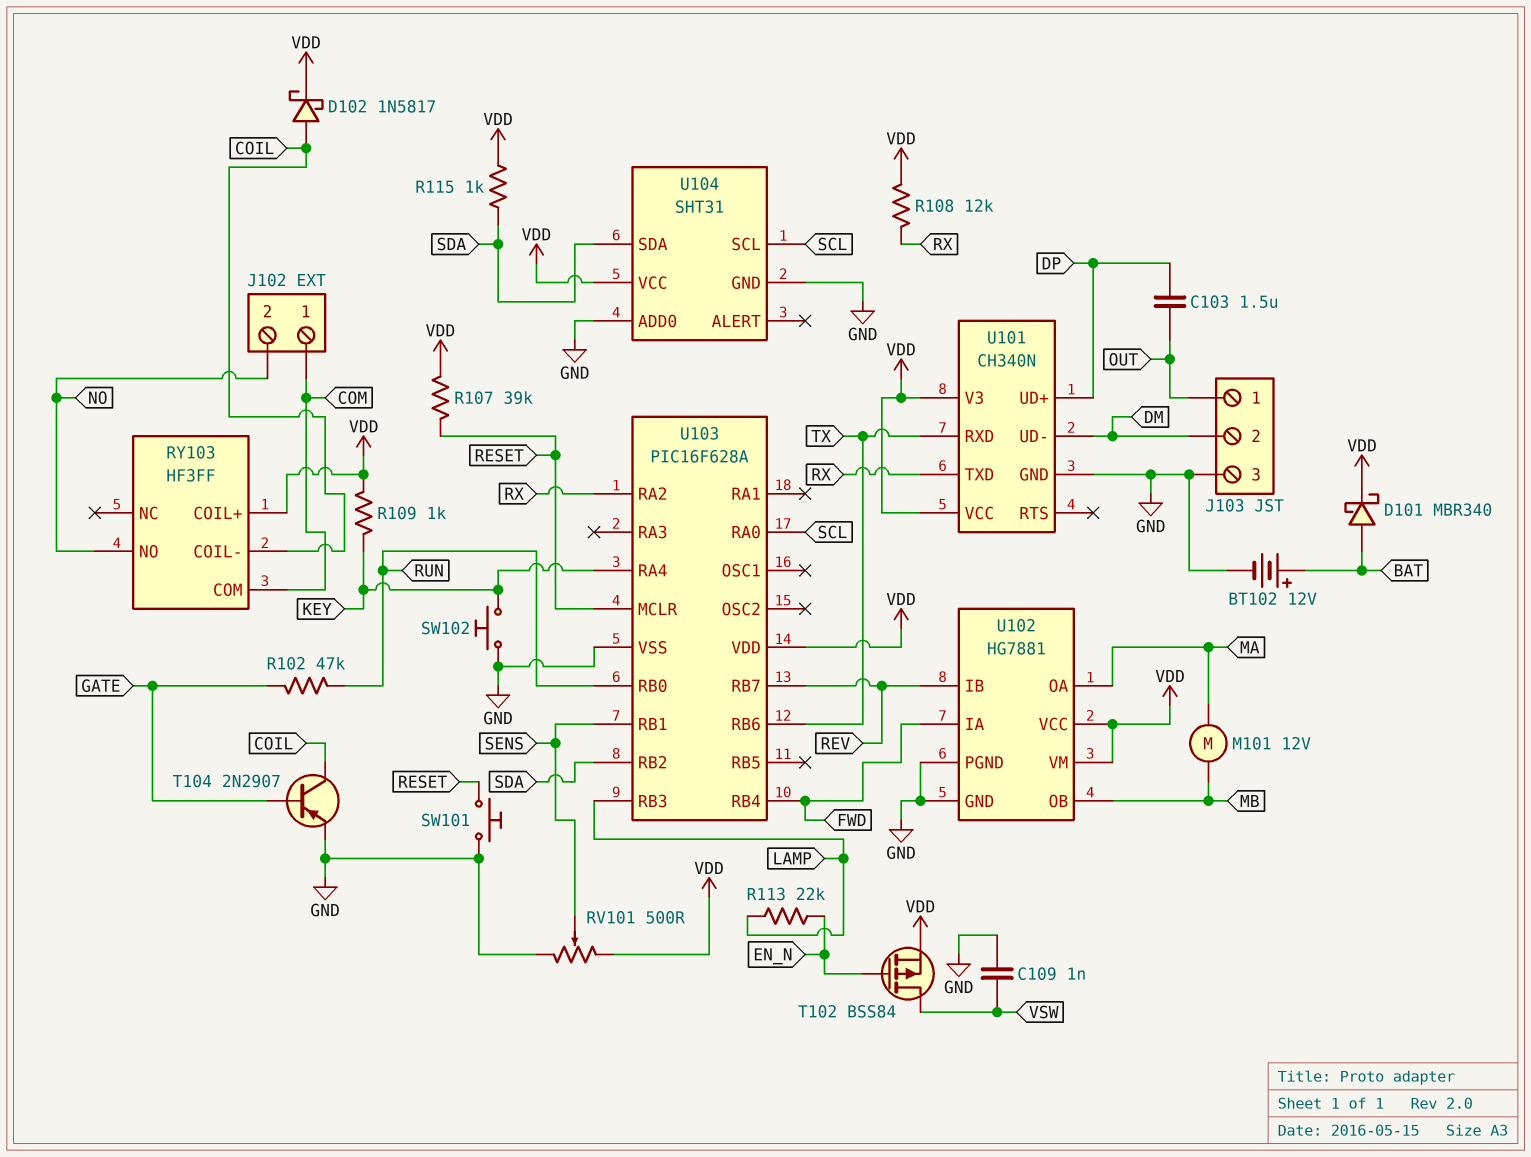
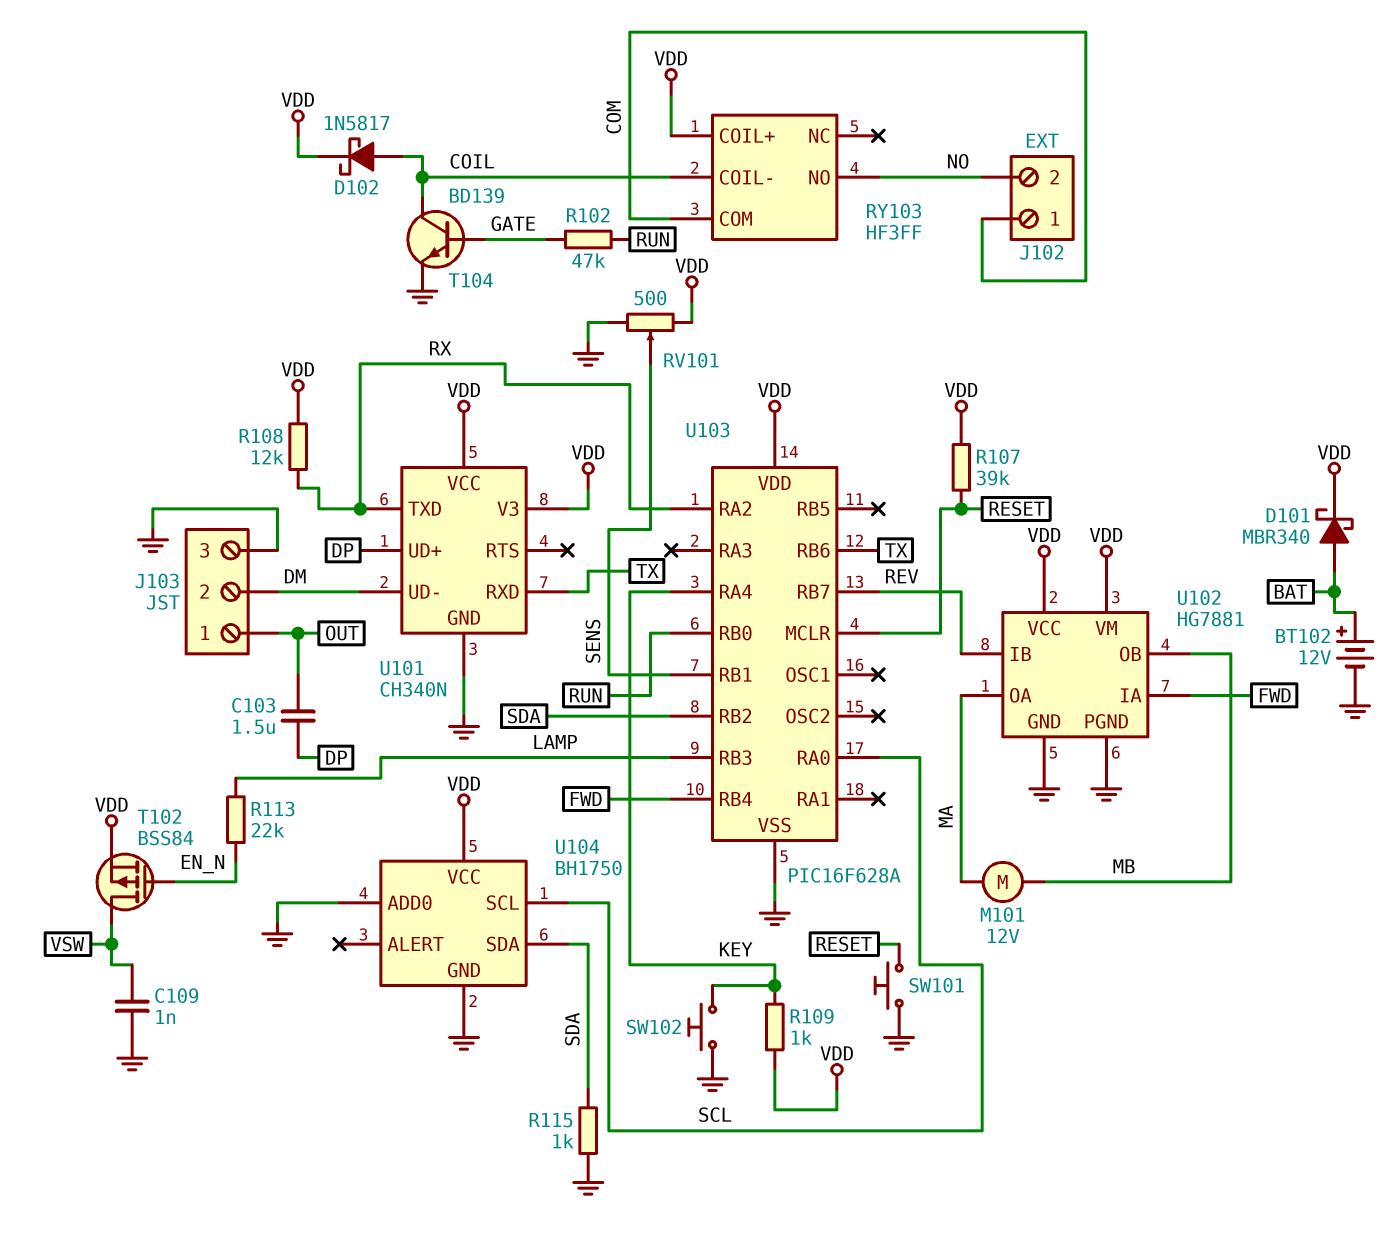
R115: 1k (SDA, VDD) -> 1k (GND, SDA)
T104: PNP 2N2907 (B GATE, C COIL, E GND) -> NPN BD139 (B GATE, C COIL, E GND)
U104: SHT31 -> BH1750

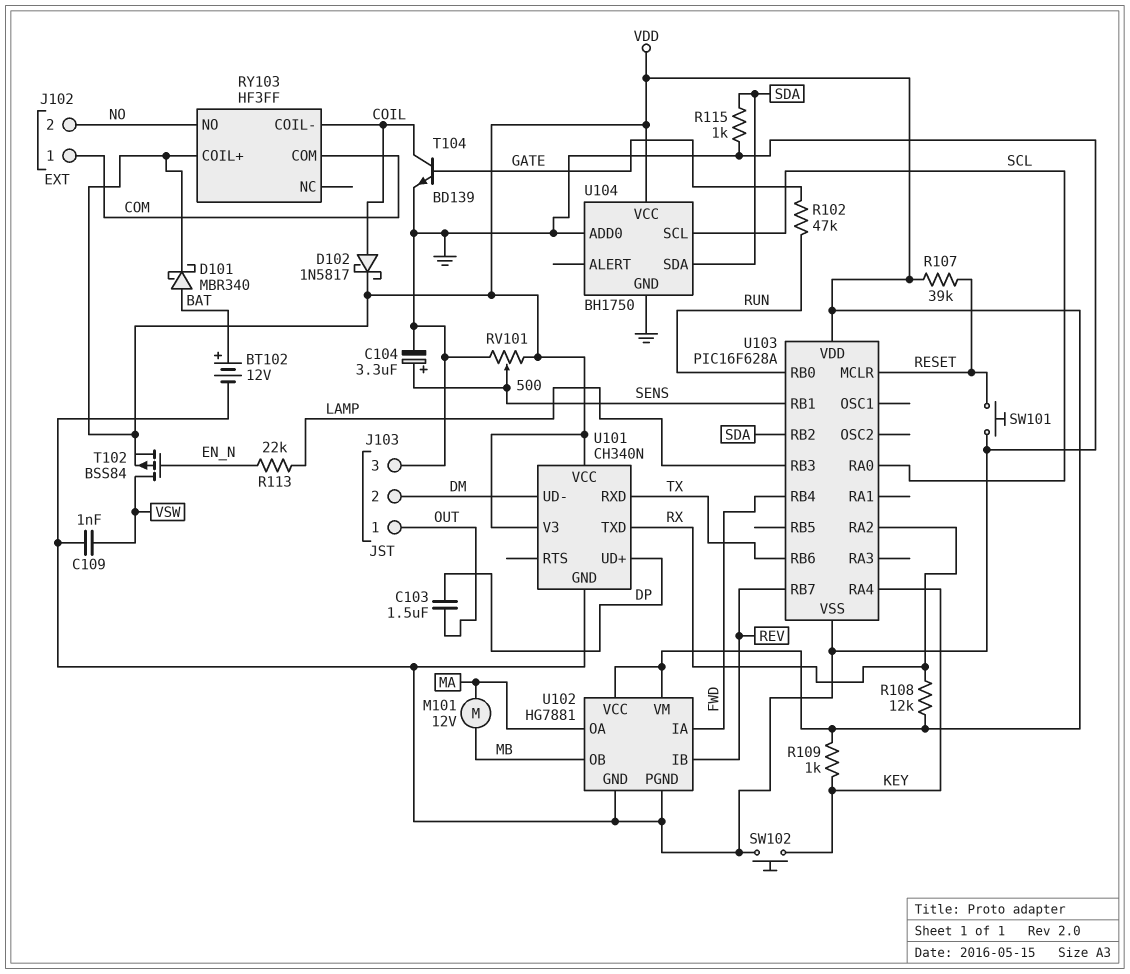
C104: none -> 3.3uF (plus SENS, minus GND)

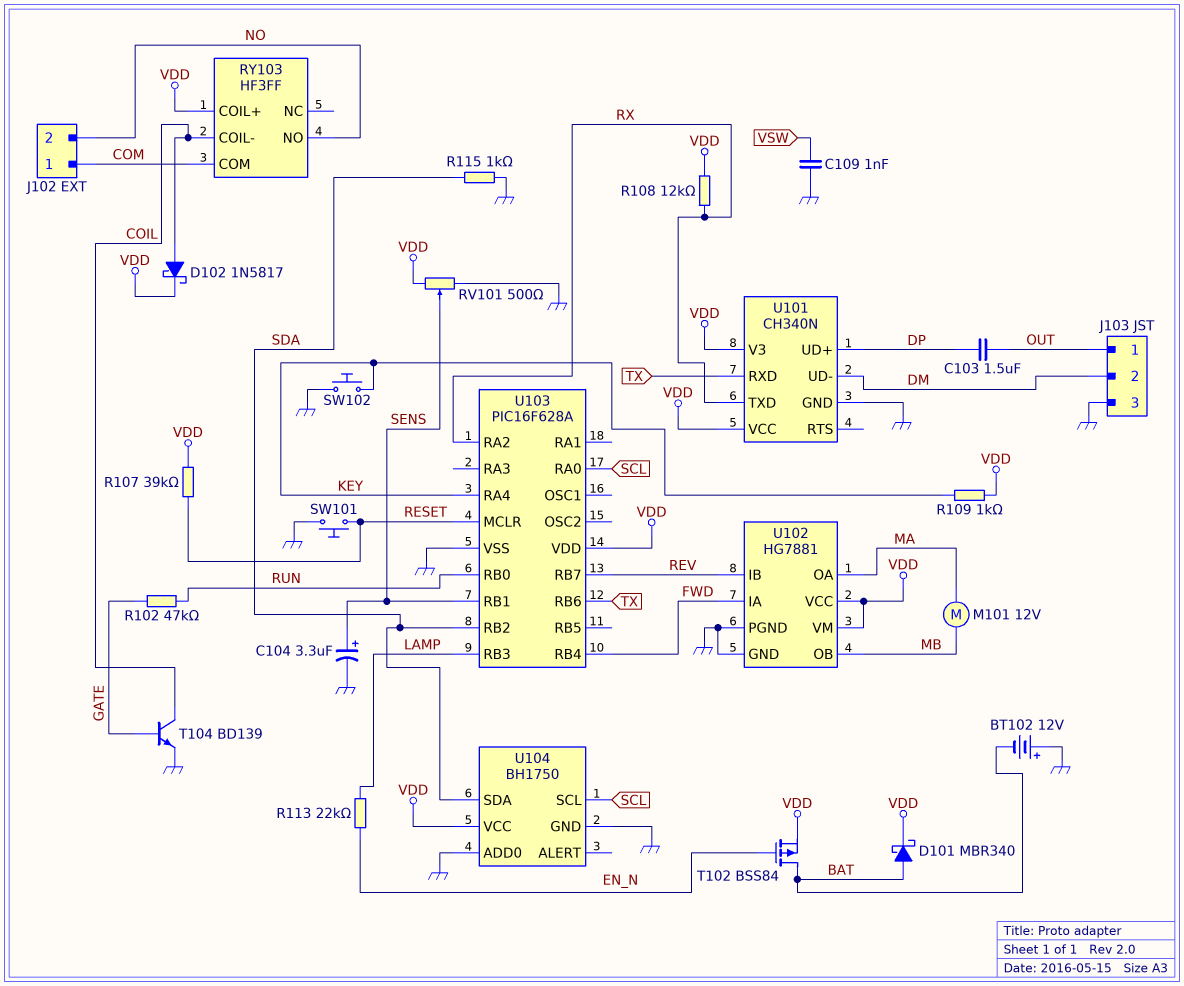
BT102: 12V (plus BAT, minus GND) -> 12V (plus GND, minus BAT)
T102: PMOS BSS84 (G EN_N, D VSW, S VDD) -> PMOS BSS84 (G EN_N, D BAT, S VDD)

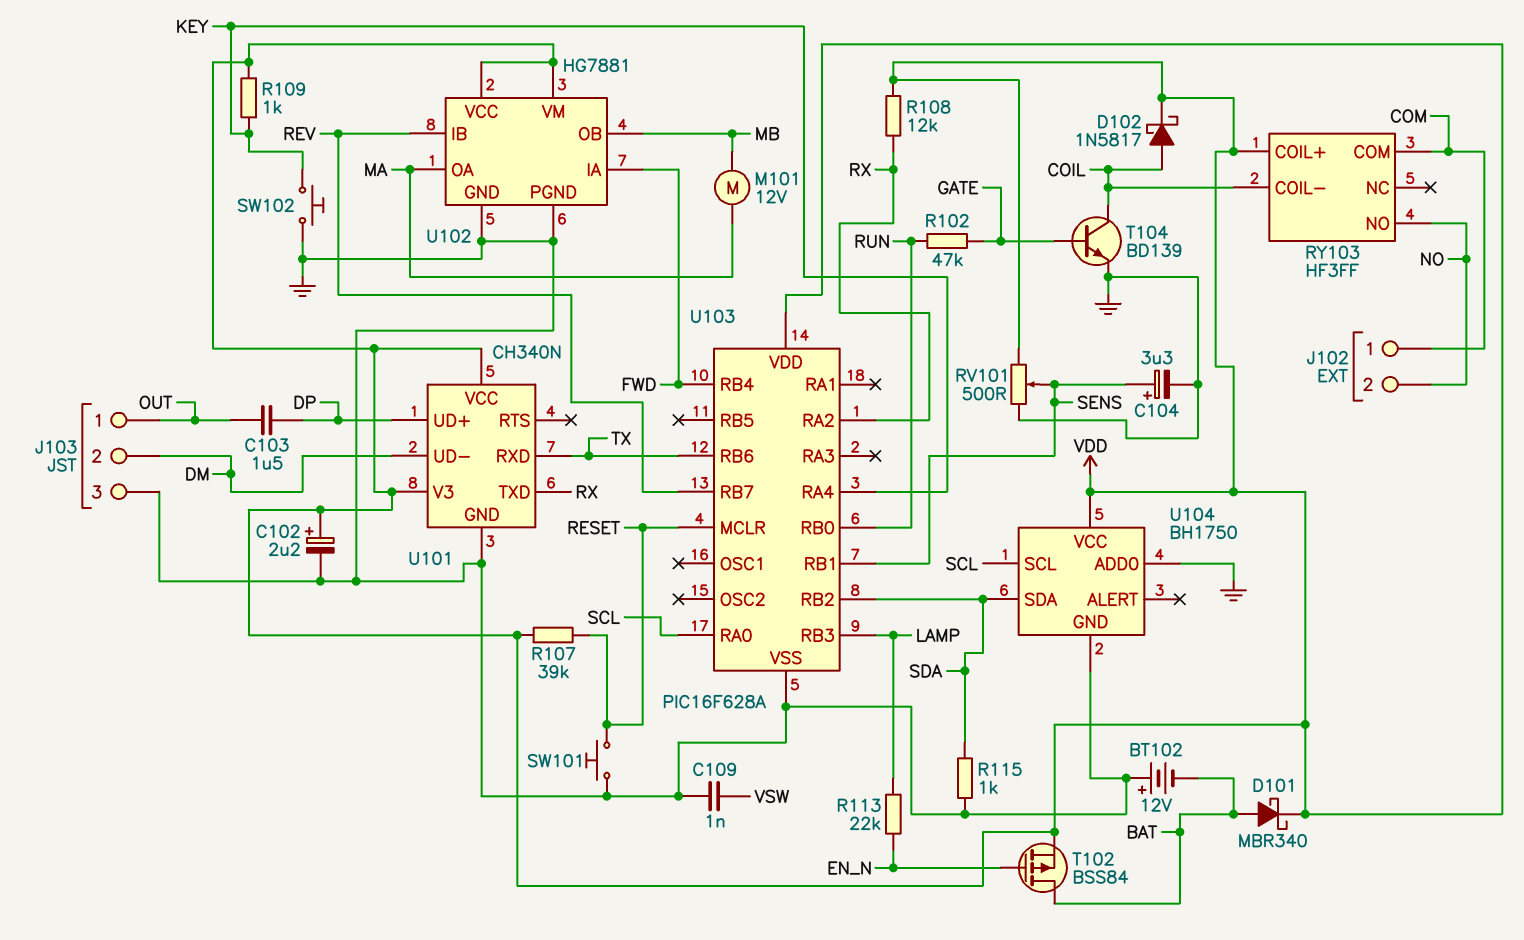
C102: none -> 2.2uF (plus VDD, minus GND)

